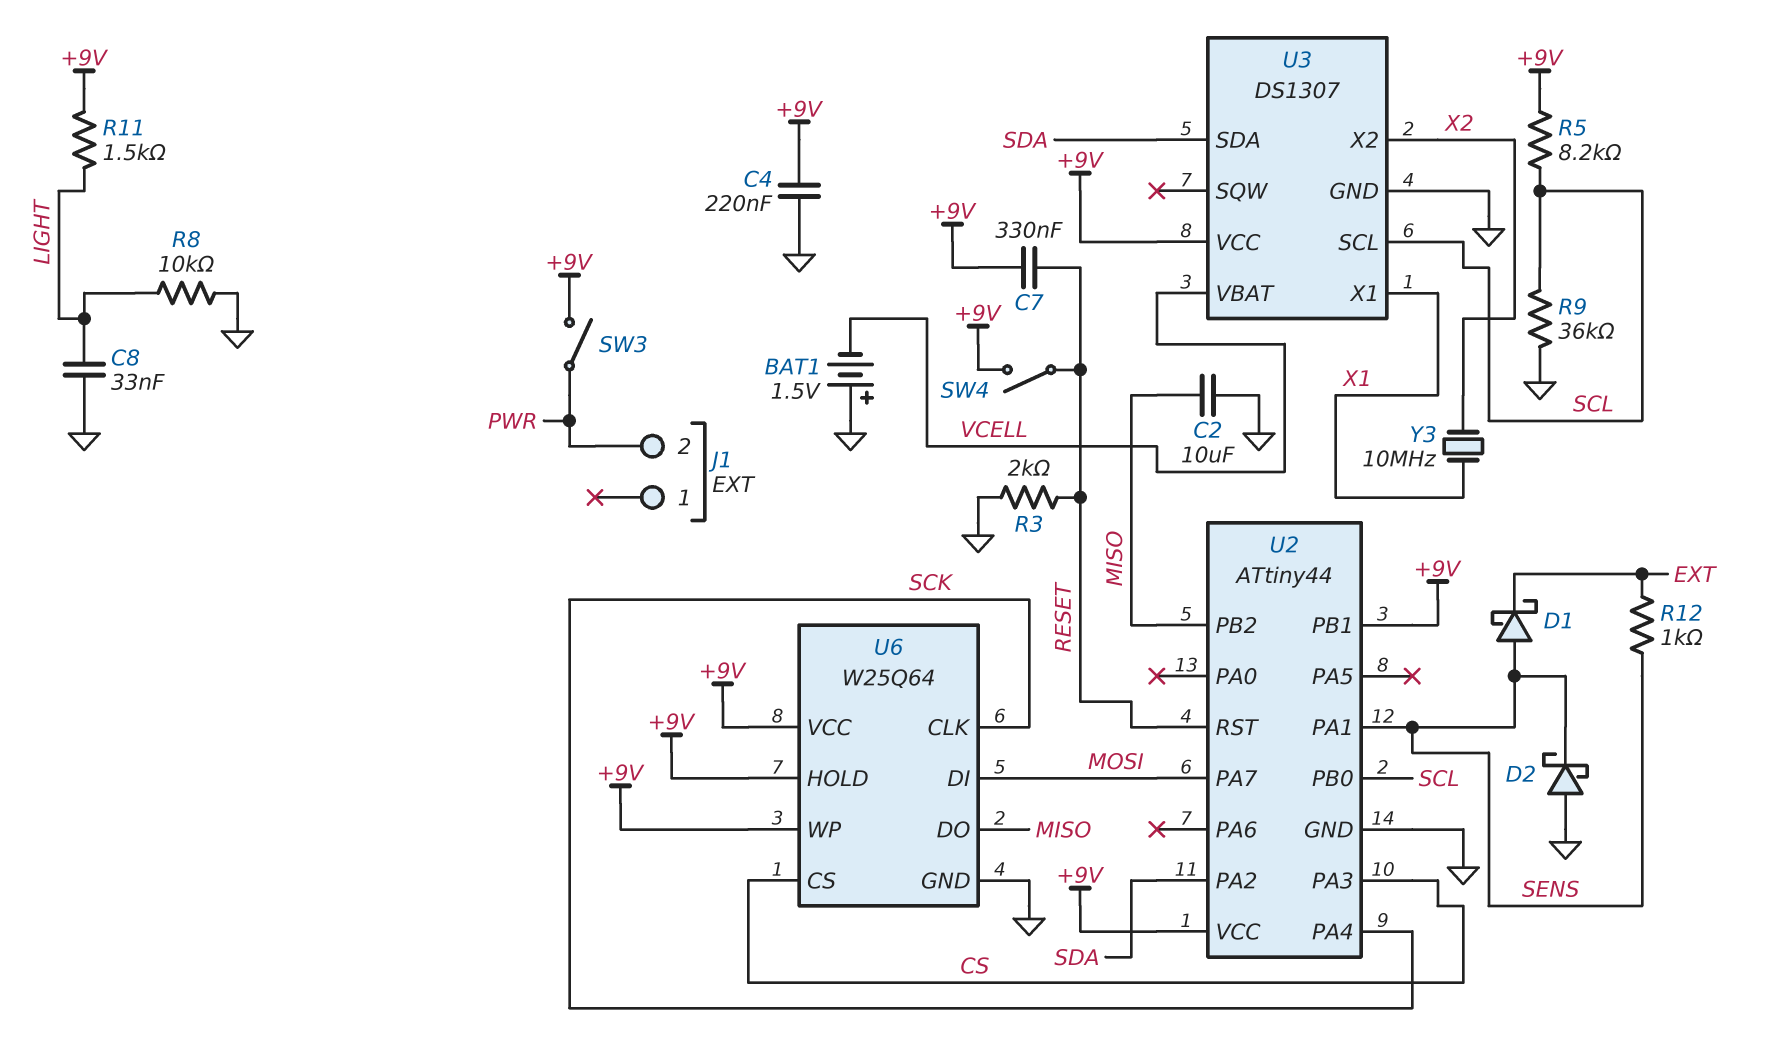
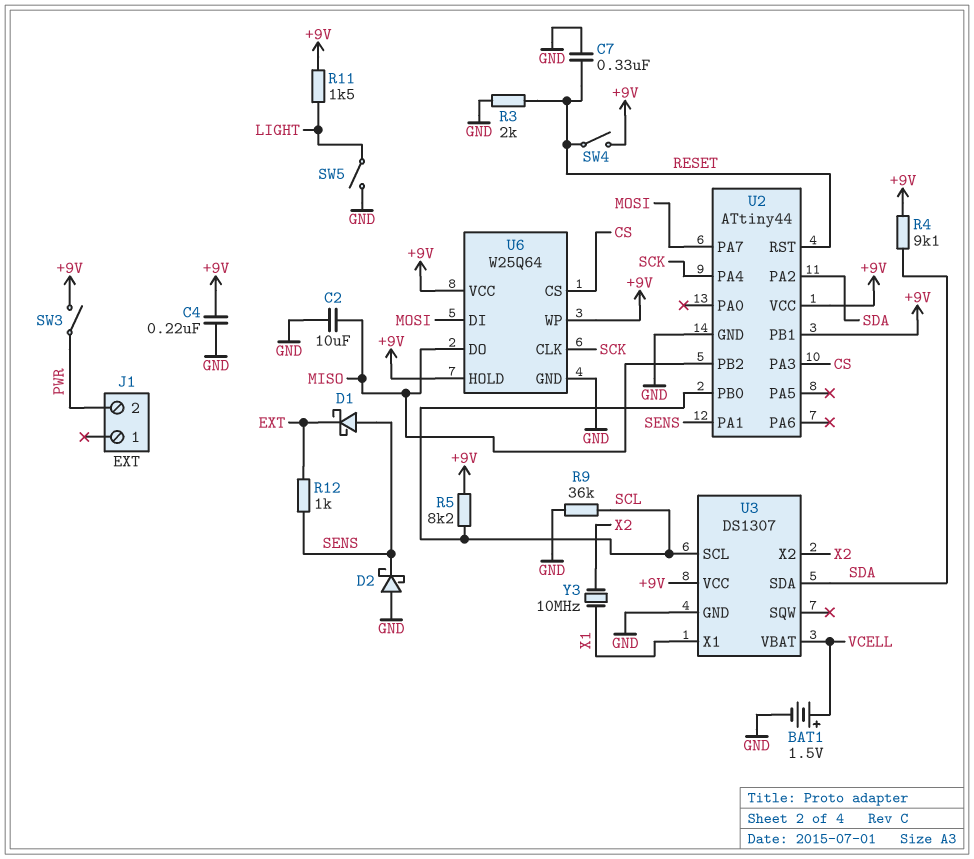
BAT1: 1.5V (plus GND, minus VCELL) -> 1.5V (plus VCELL, minus GND)
C7: 330nF (+9V, RESET) -> 330nF (GND, RESET)
C8: 33nF (GND, LIGHT) -> none
R4: none -> 9.1k (+9V, SDA)
R8: 10k (GND, LIGHT) -> none
SW5: none -> switch (GND, LIGHT)

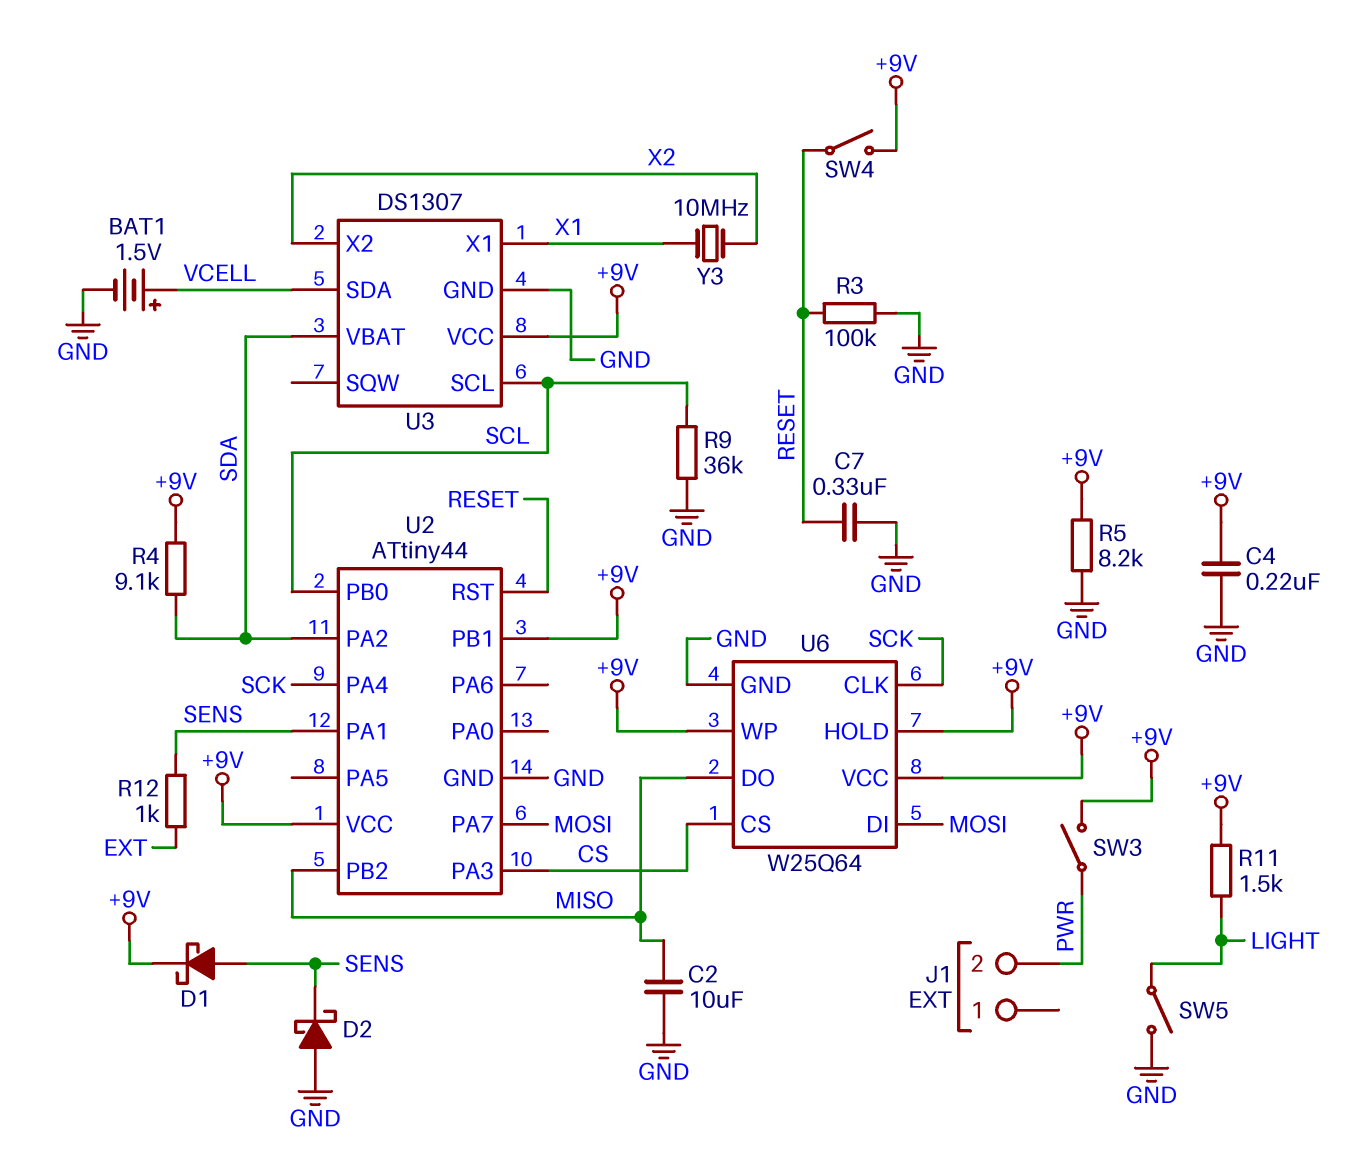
D1: schottky (A SENS, K EXT) -> schottky (A SENS, K +9V)
R3: 2k (GND, RESET) -> 100k (GND, RESET)
R5: 8.2k (+9V, SCL) -> 8.2k (+9V, GND)
U3 pin SDA: SDA -> VCELL
U3 pin VBAT: VCELL -> SDA

